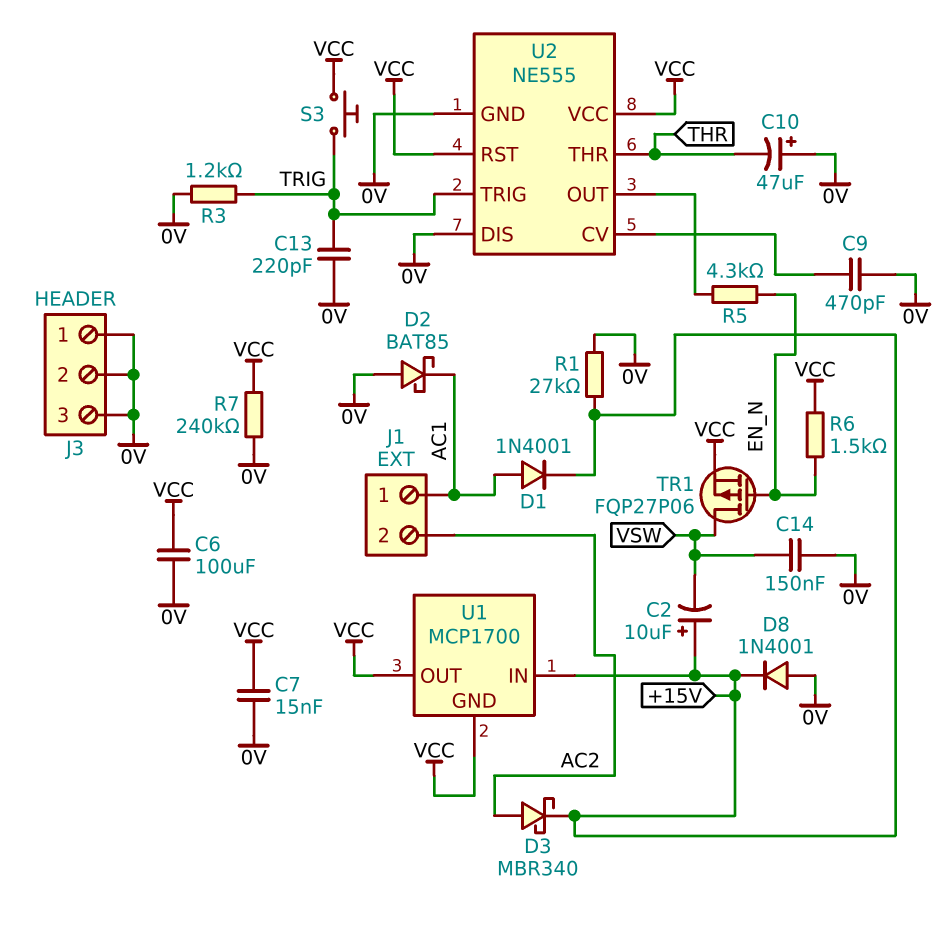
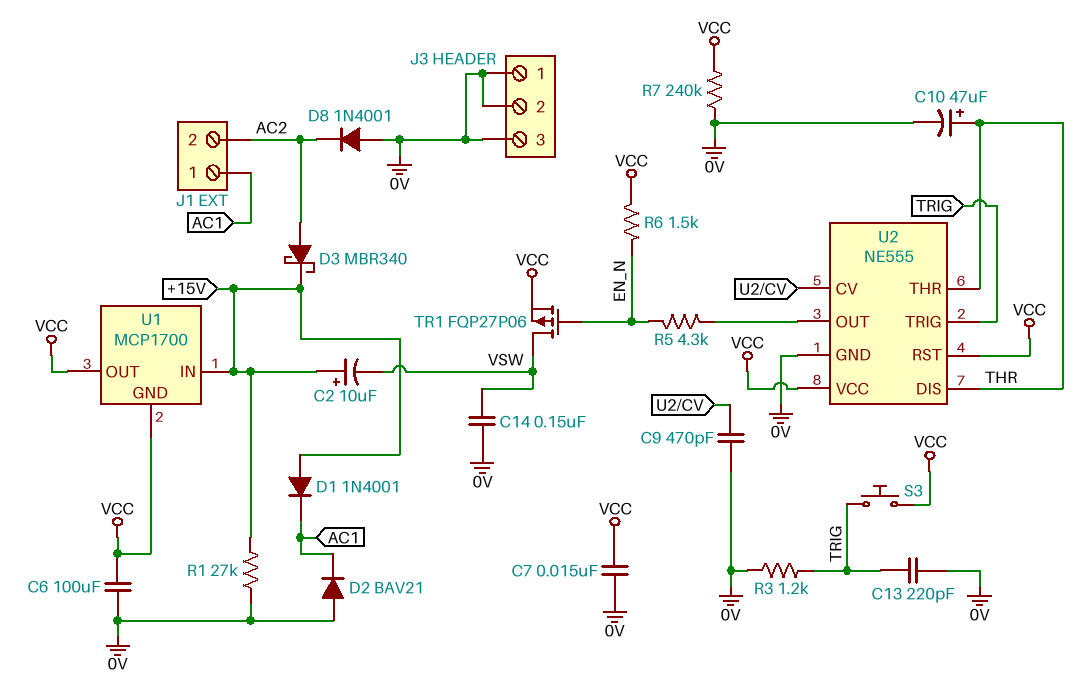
C10: 47uF (plus 0V, minus THR) -> 47uF (plus THR, minus 0V)
D1: diode 1N4001 (A AC1, K +15V) -> diode 1N4001 (A +15V, K AC1)
D2: schottky BAT85 (A 0V, K AC1) -> diode BAV21 (A 0V, K AC1)
D8: diode 1N4001 (A 0V, K +15V) -> diode 1N4001 (A 0V, K AC2)
U2 pin DIS: 0V -> THR

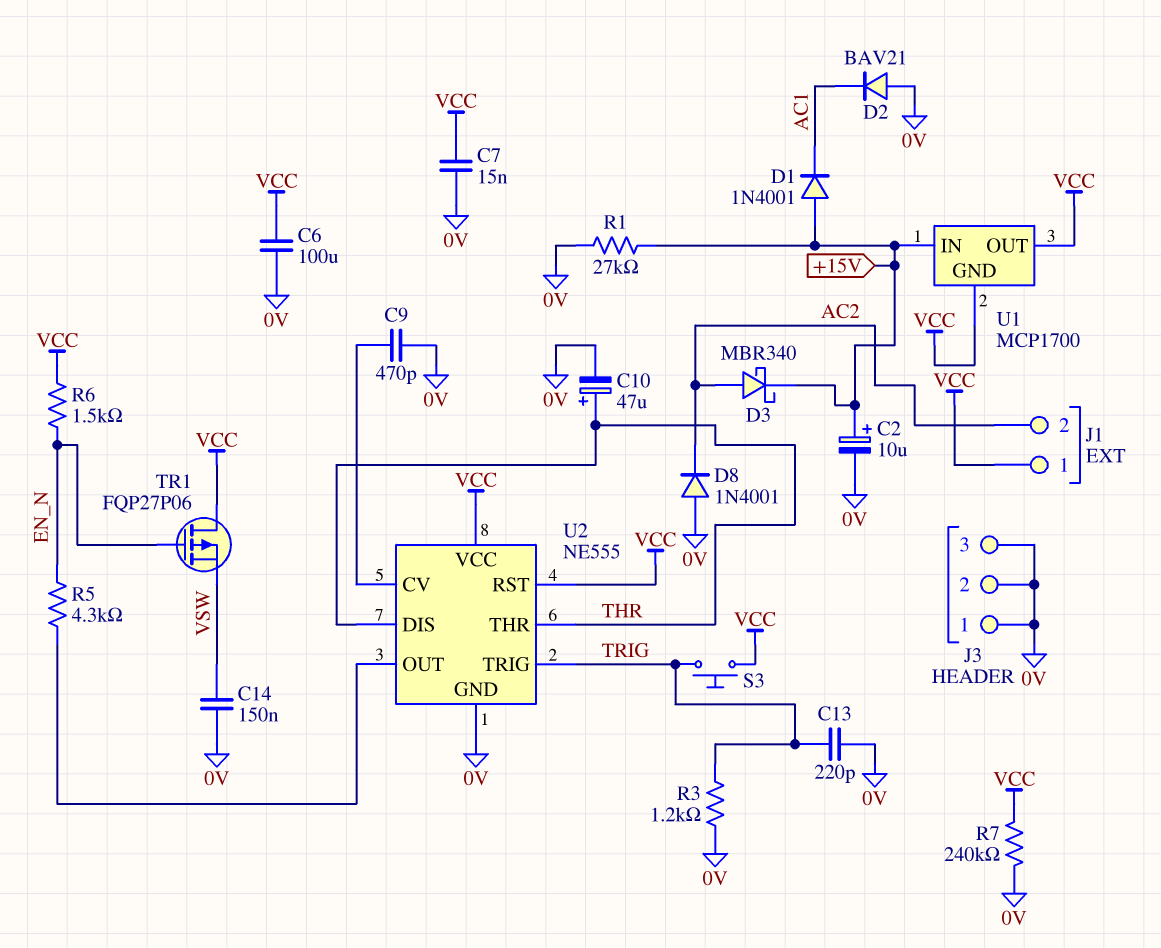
C2: 10uF (plus +15V, minus VSW) -> 10uF (plus +15V, minus 0V)
J1 pin 1: AC1 -> VCC
TR1: PMOS FQP27P06 (G EN_N, D VSW, S VCC) -> PMOS FQP27P06 (G EN_N, D VCC, S VSW)

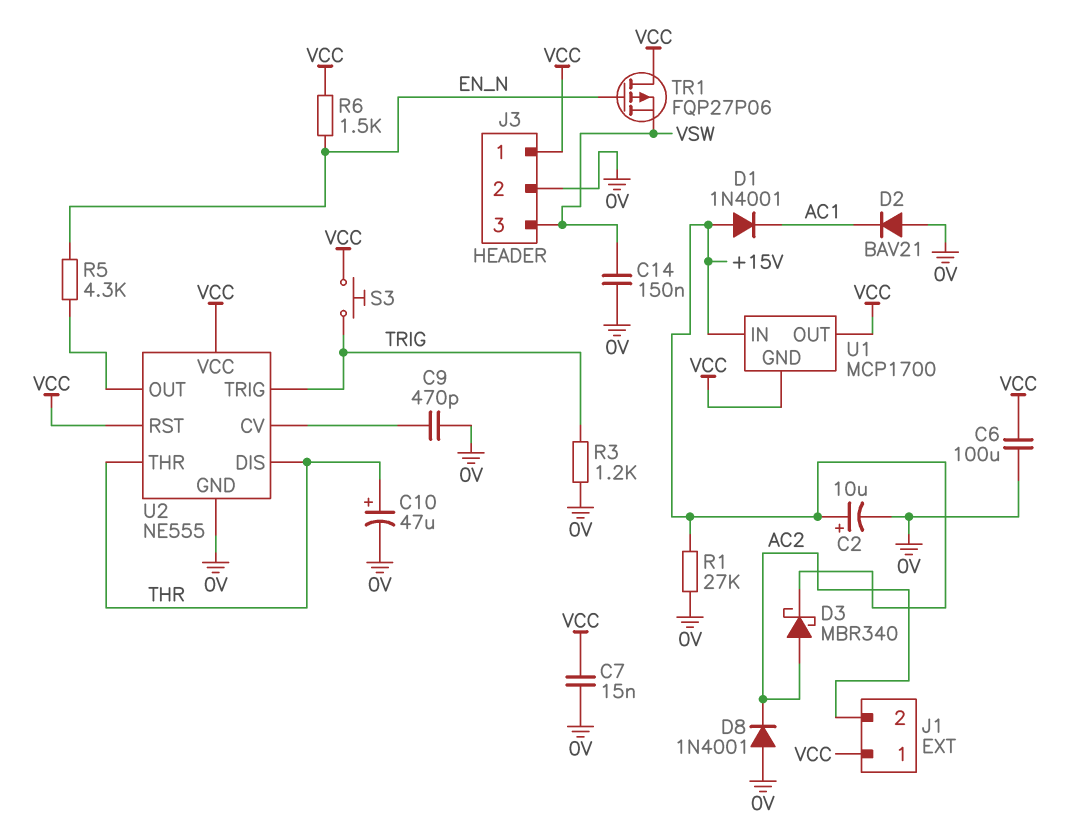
C13: 220pF (0V, TRIG) -> none
J3 pin 1: 0V -> VCC
J3 pin 3: 0V -> VSW
R7: 240k (0V, VCC) -> none

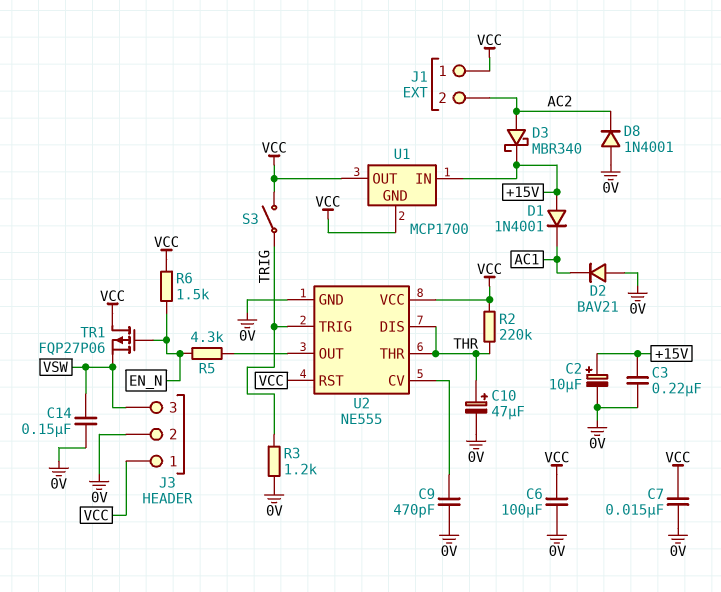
C3: none -> 220nF (+15V, 0V)
R1: 27k (+15V, 0V) -> none
R2: none -> 220k (THR, VCC)
S3: button (TRIG, VCC) -> switch (TRIG, VCC)

